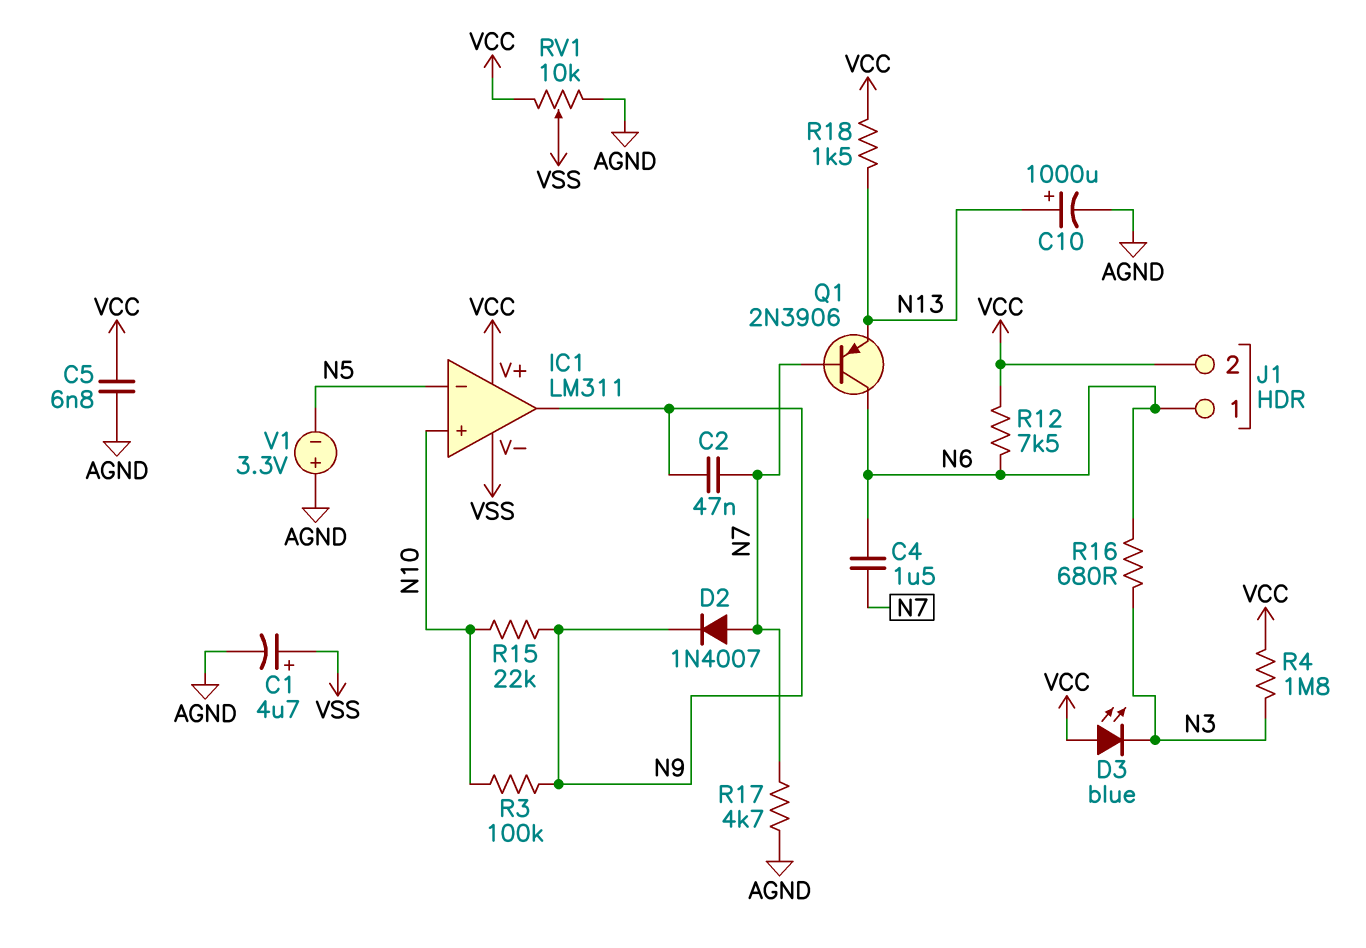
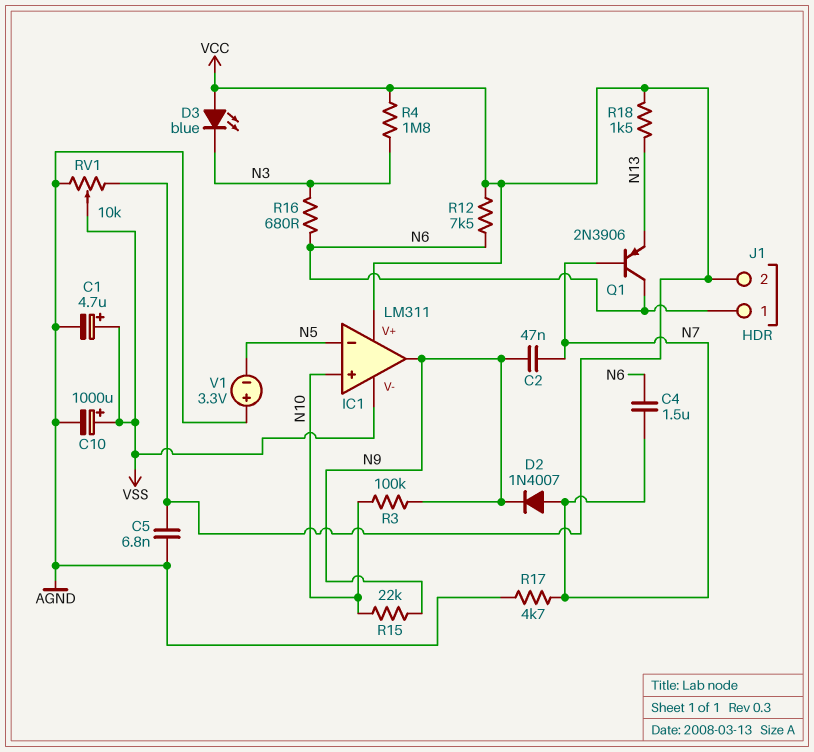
C10: 1000uF (plus N13, minus AGND) -> 1000uF (plus VSS, minus AGND)

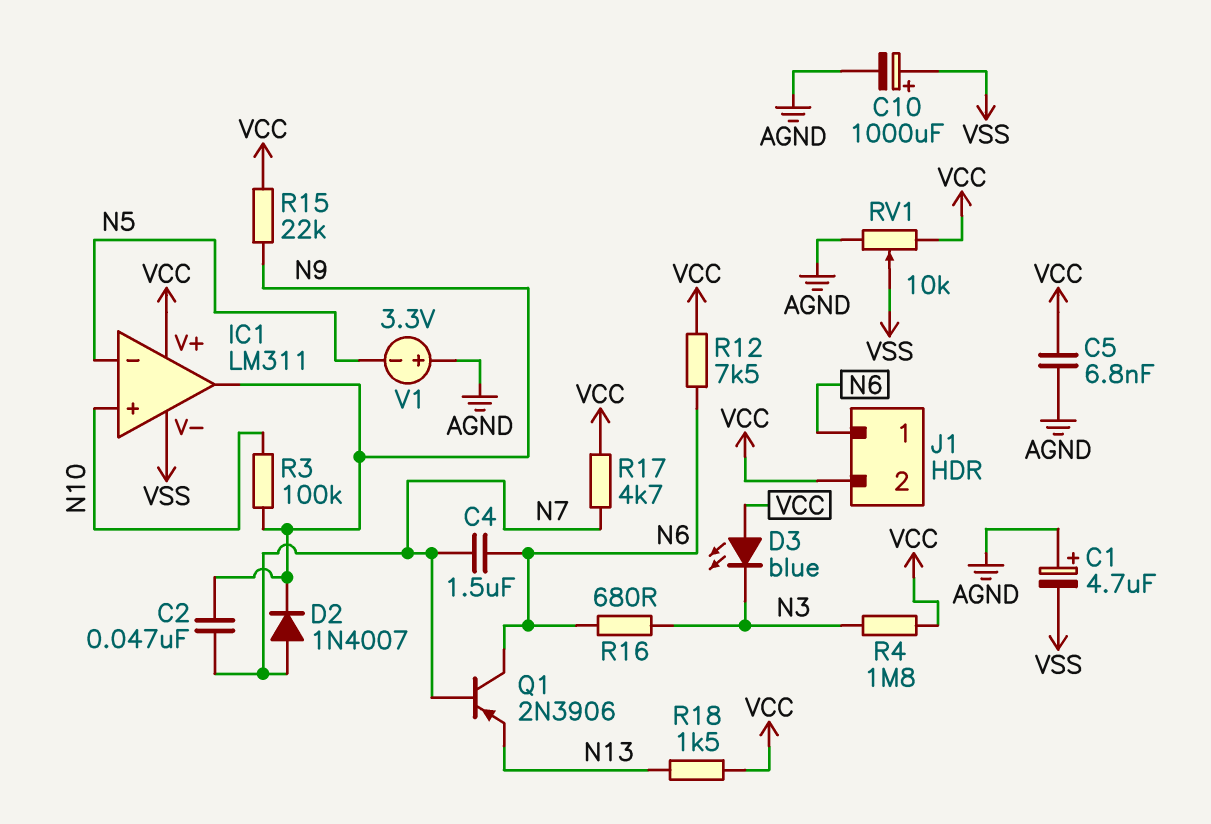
C1: 4.7uF (plus VSS, minus AGND) -> 4.7uF (plus AGND, minus VSS)
R15: 22k (N9, N10) -> 22k (N9, VCC)
R17: 4.7k (AGND, N7) -> 4.7k (N7, VCC)

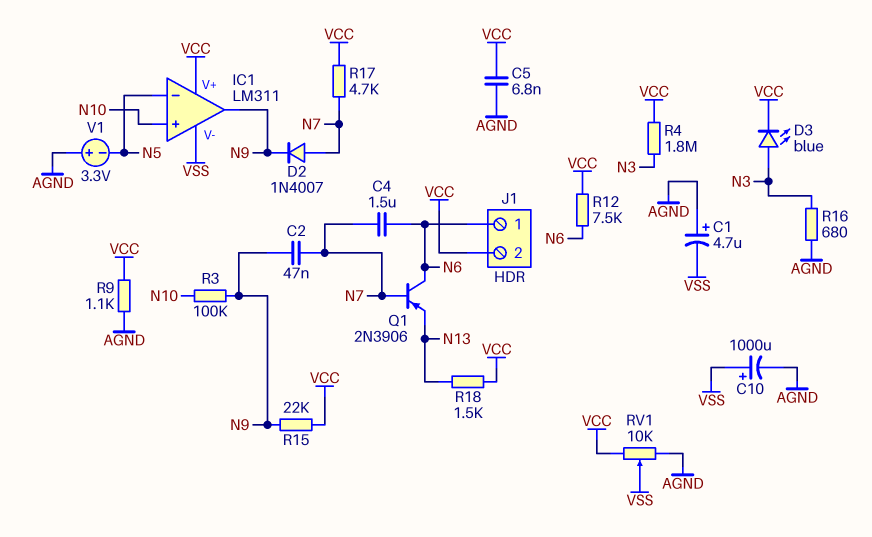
D3: LED blue (A VCC, K N3) -> LED blue (A N3, K VCC)
R9: none -> 1.1k (AGND, VCC)
R16: 680 (N3, N6) -> 680 (AGND, N3)

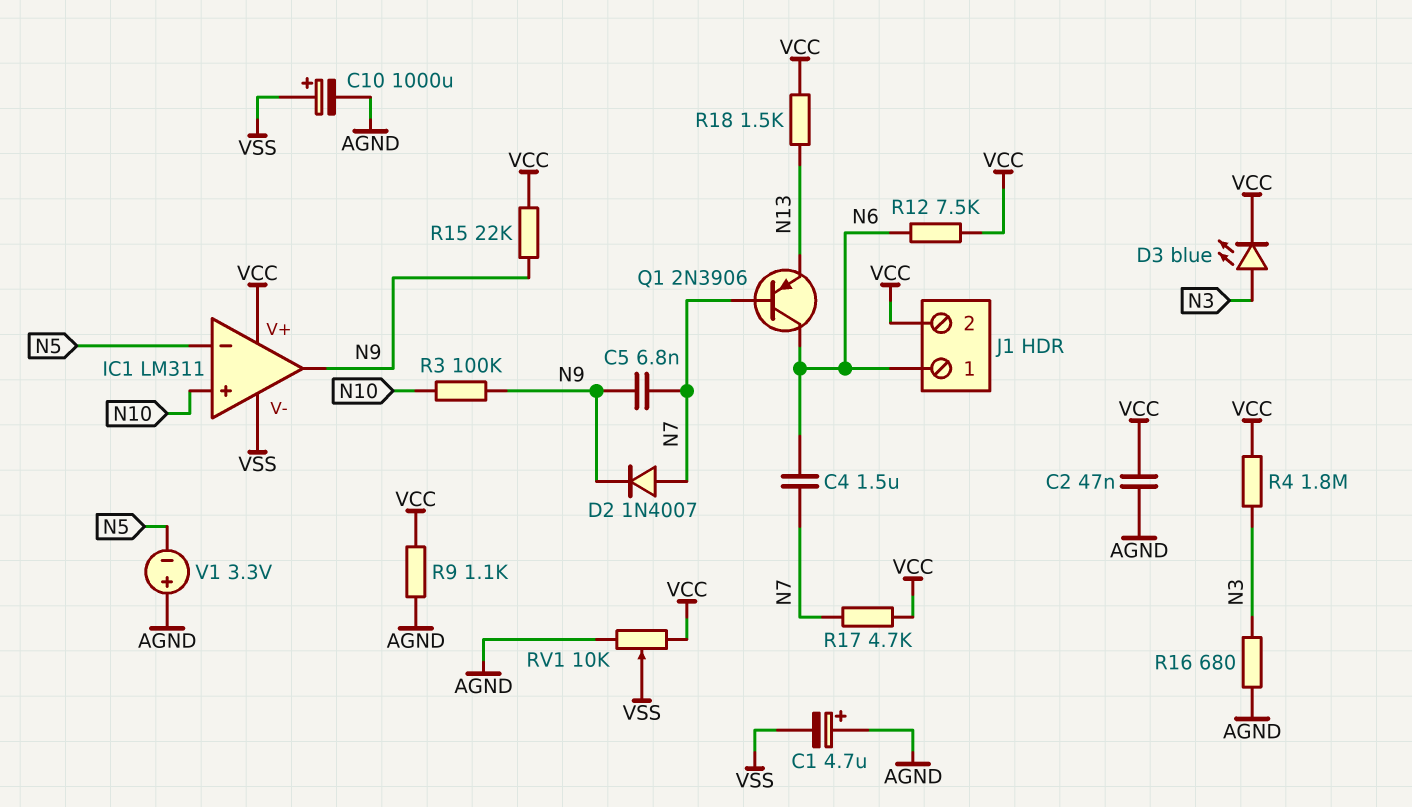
C2: 47nF (N7, N9) -> 47nF (AGND, VCC)
C5: 6.8nF (AGND, VCC) -> 6.8nF (N7, N9)

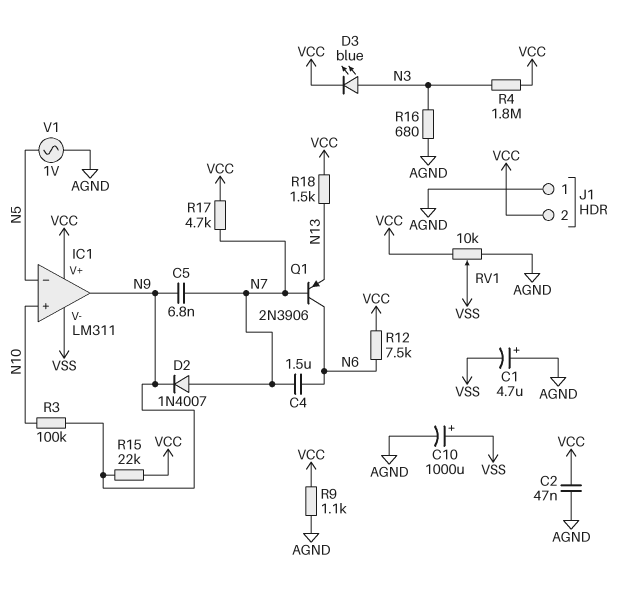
J1 pin 1: N6 -> AGND
V1: 3.3V (plus AGND, minus N5) -> AC 1V (AGND, N5)

